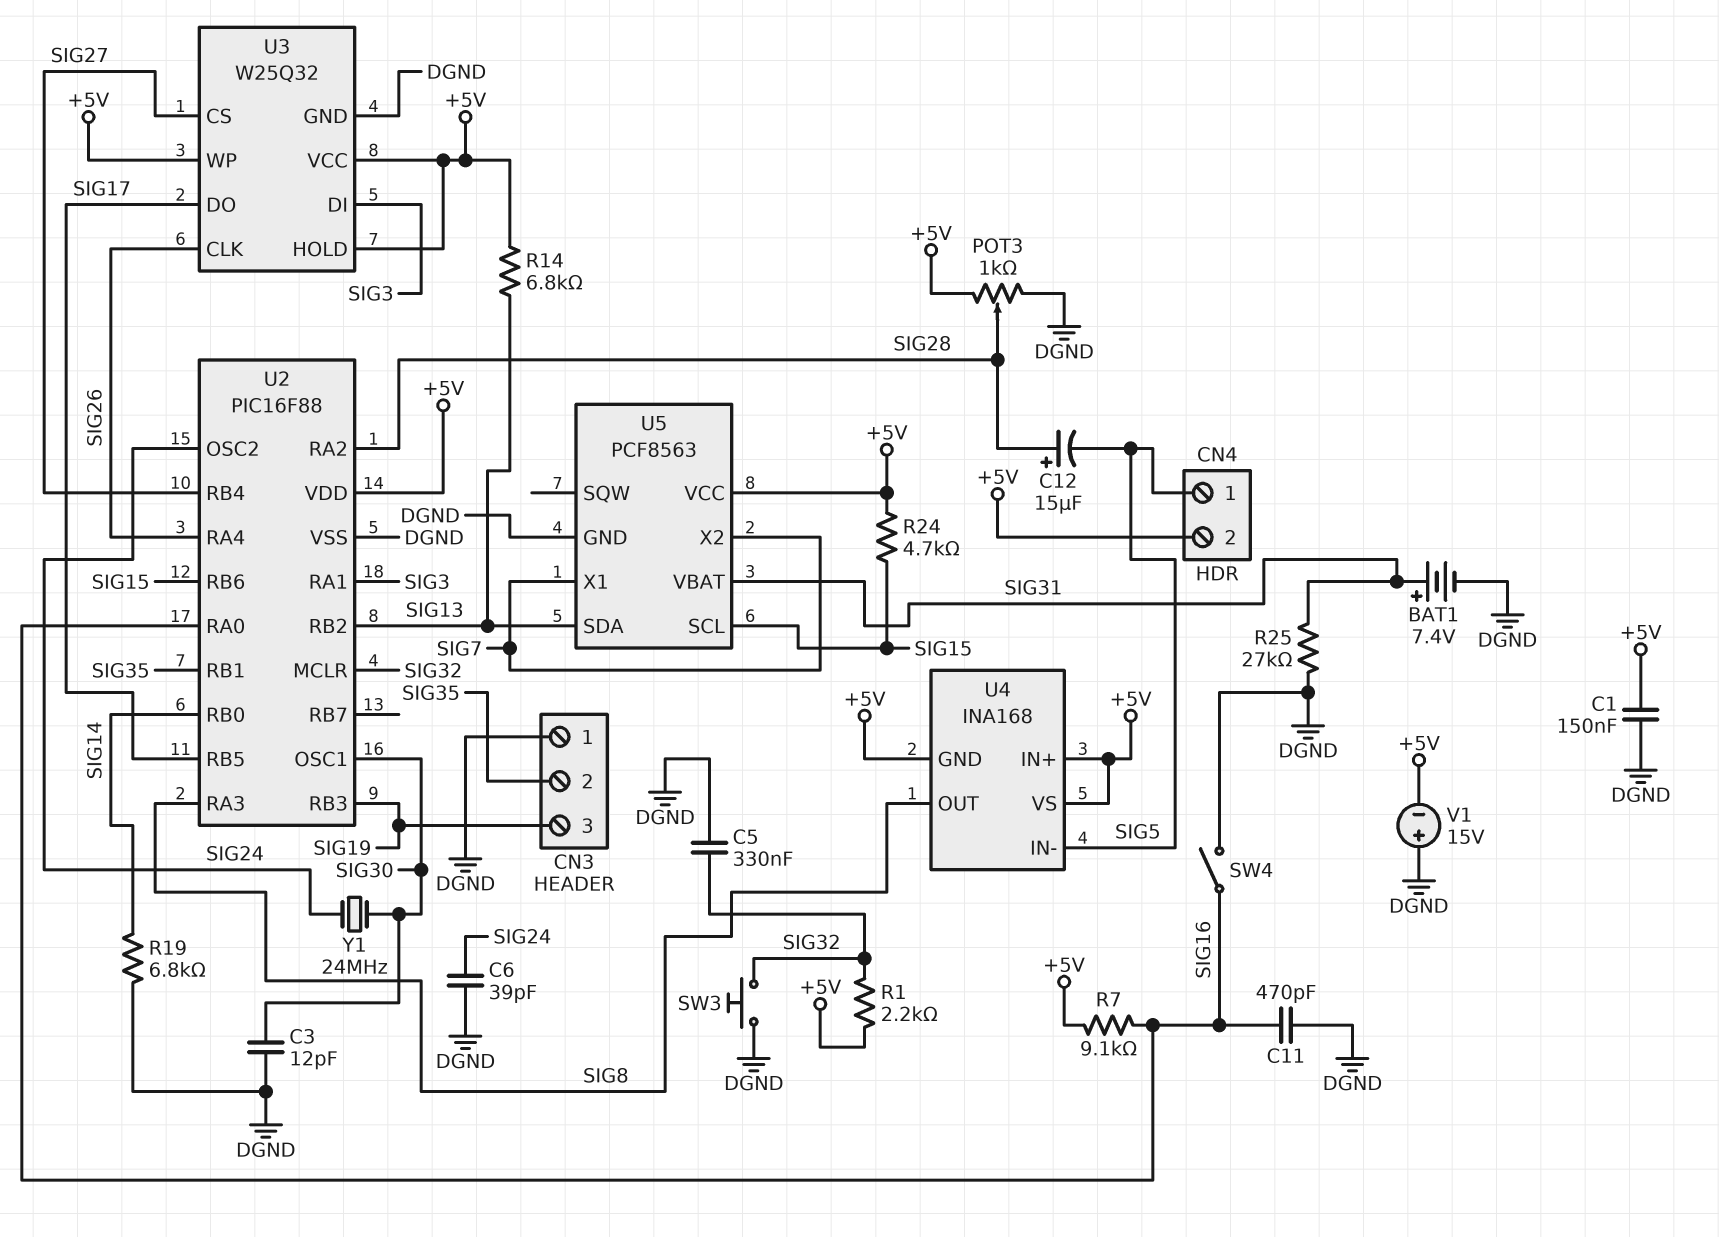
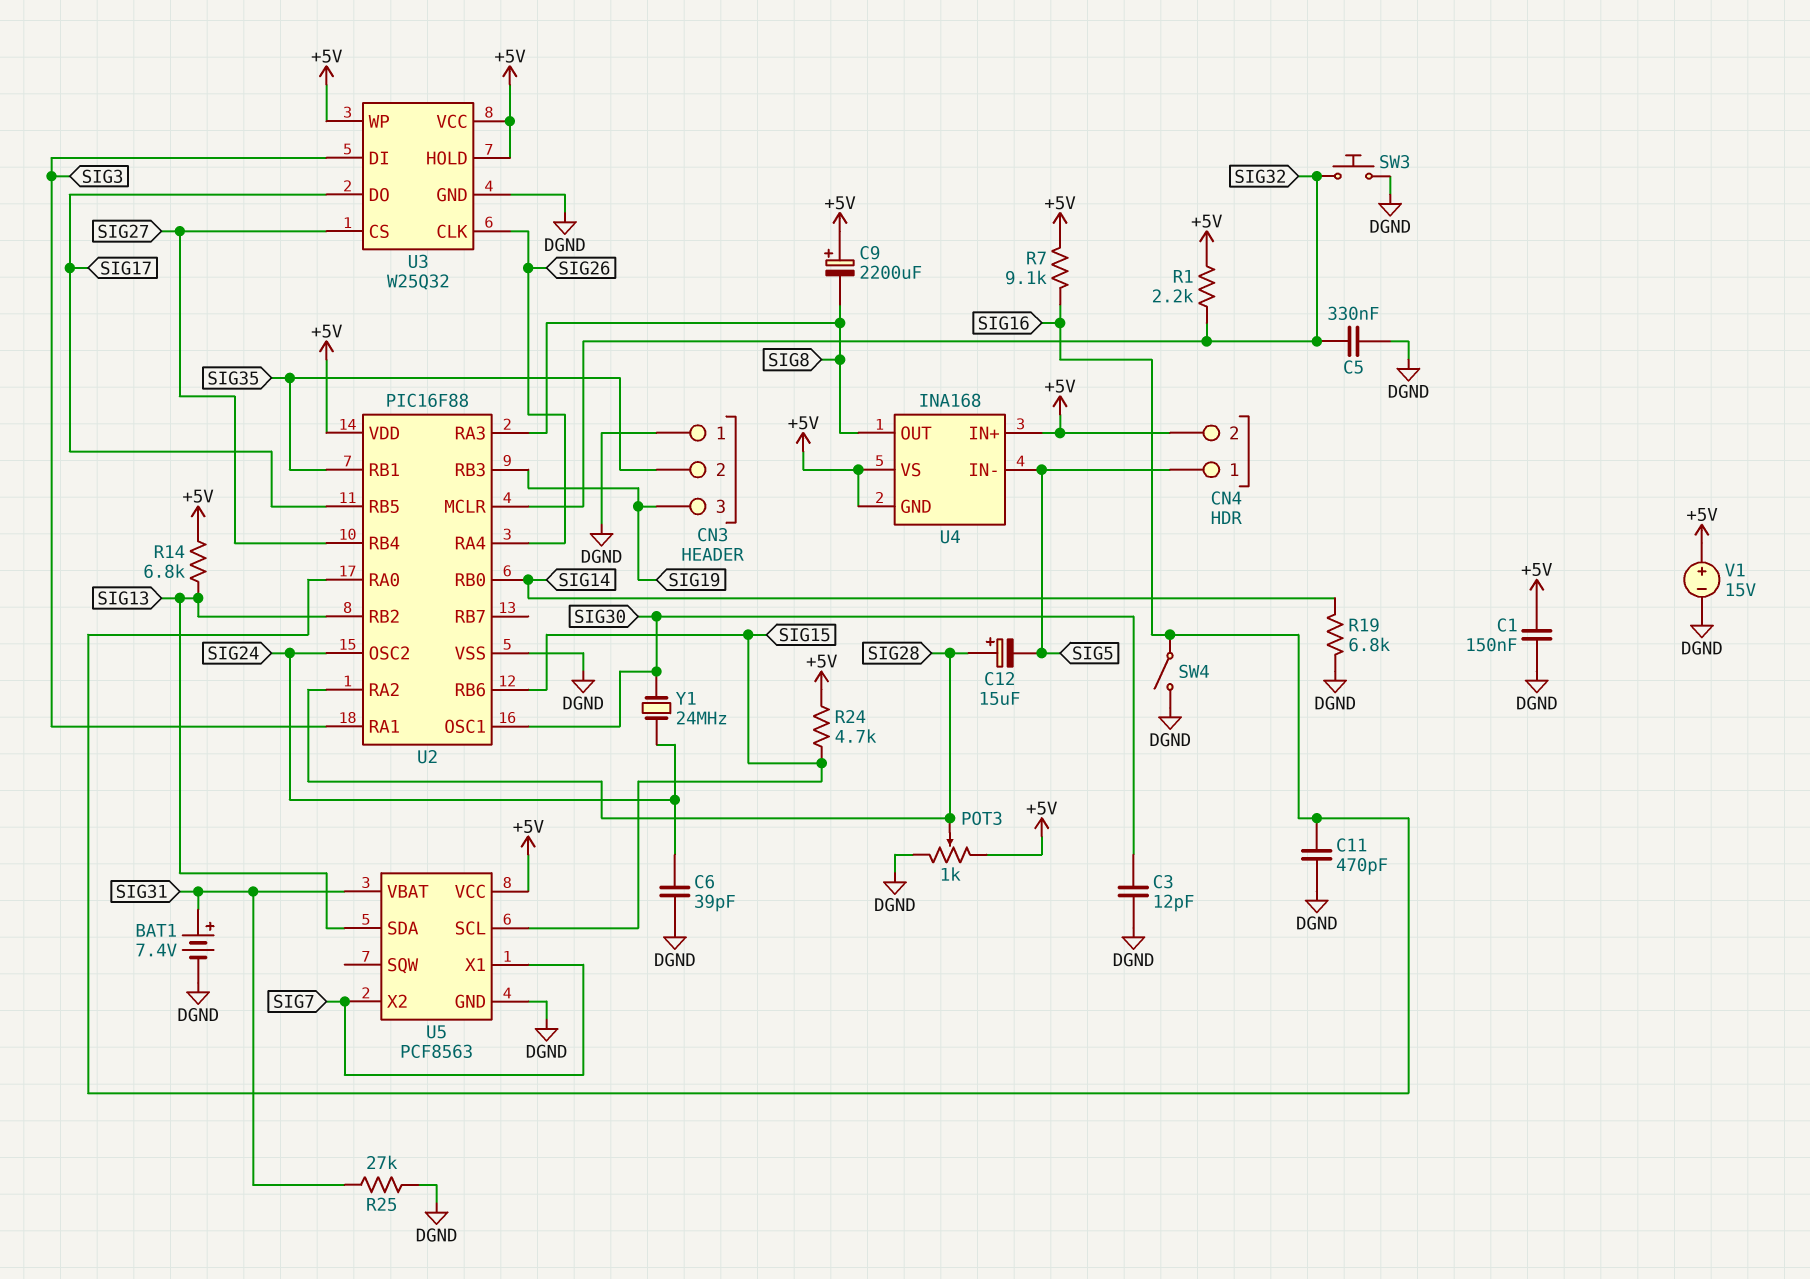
C9: none -> 2200uF (plus +5V, minus SIG8)
V1: 15V (plus DGND, minus +5V) -> 15V (plus +5V, minus DGND)

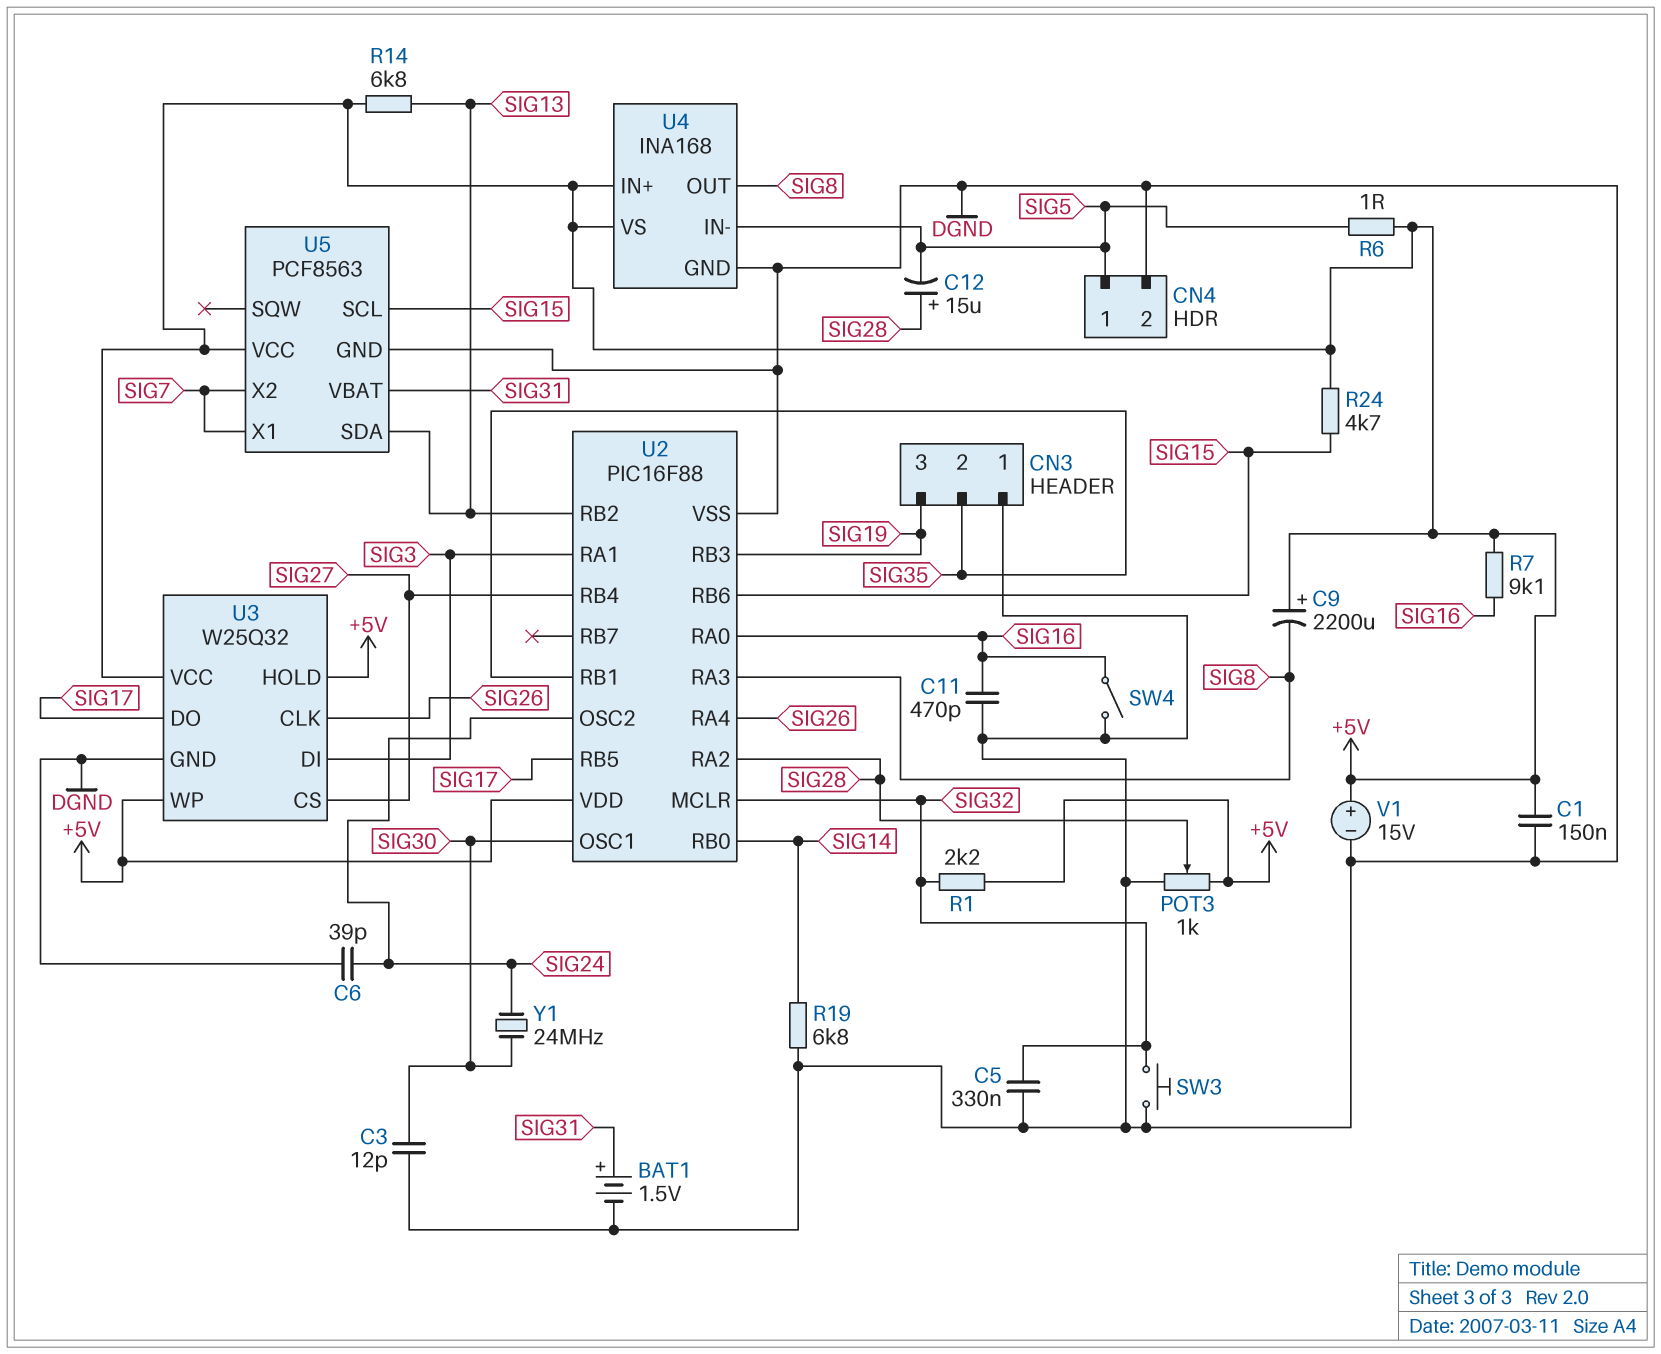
BAT1: 7.4V (plus SIG31, minus DGND) -> 1.5V (plus SIG31, minus DGND)
CN4 pin 2: +5V -> DGND
R6: none -> 1 (+5V, SIG5)
R25: 27k (DGND, SIG31) -> none
U4 pin GND: +5V -> DGND

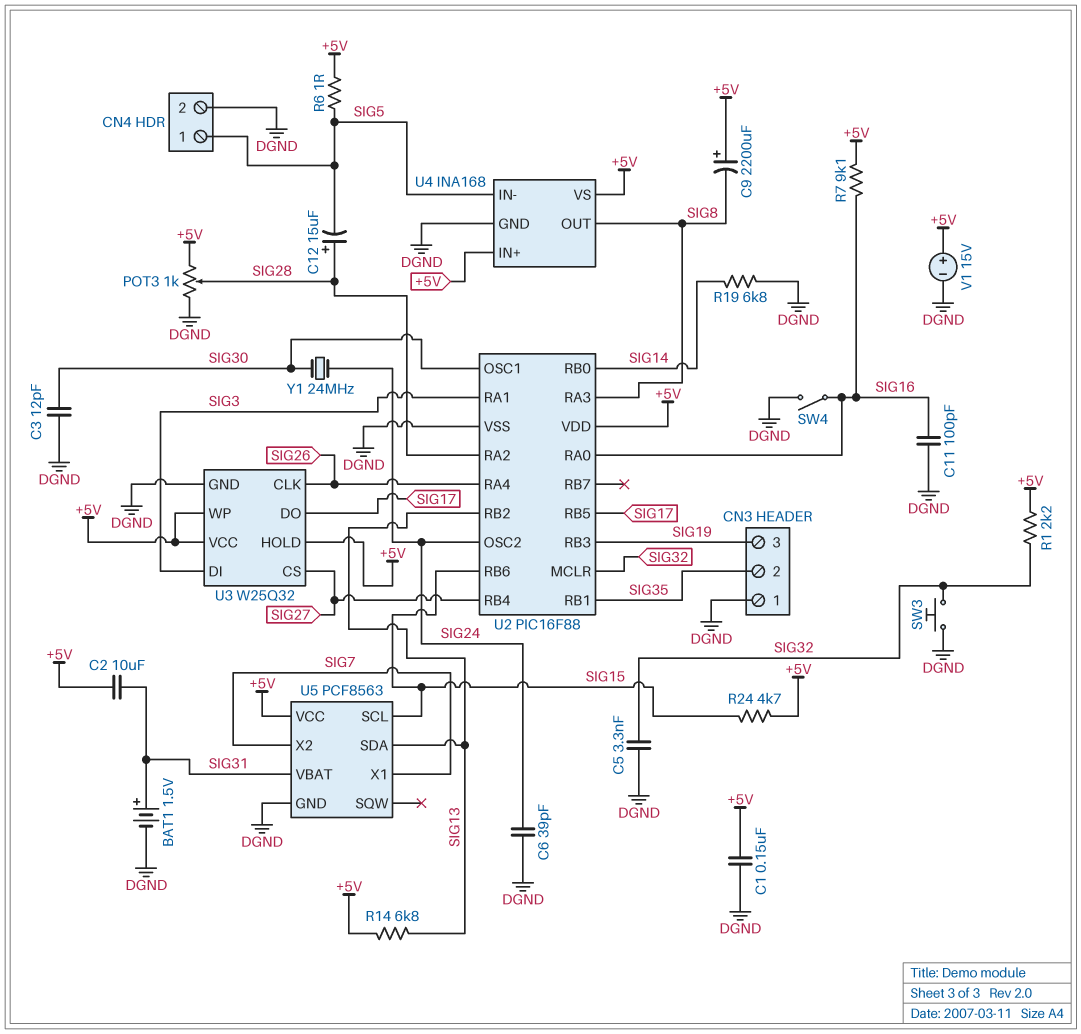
C2: none -> 10uF (+5V, SIG31)
C5: 330nF (DGND, SIG32) -> 3.3nF (DGND, SIG32)
C11: 470pF (DGND, SIG16) -> 100pF (DGND, SIG16)

